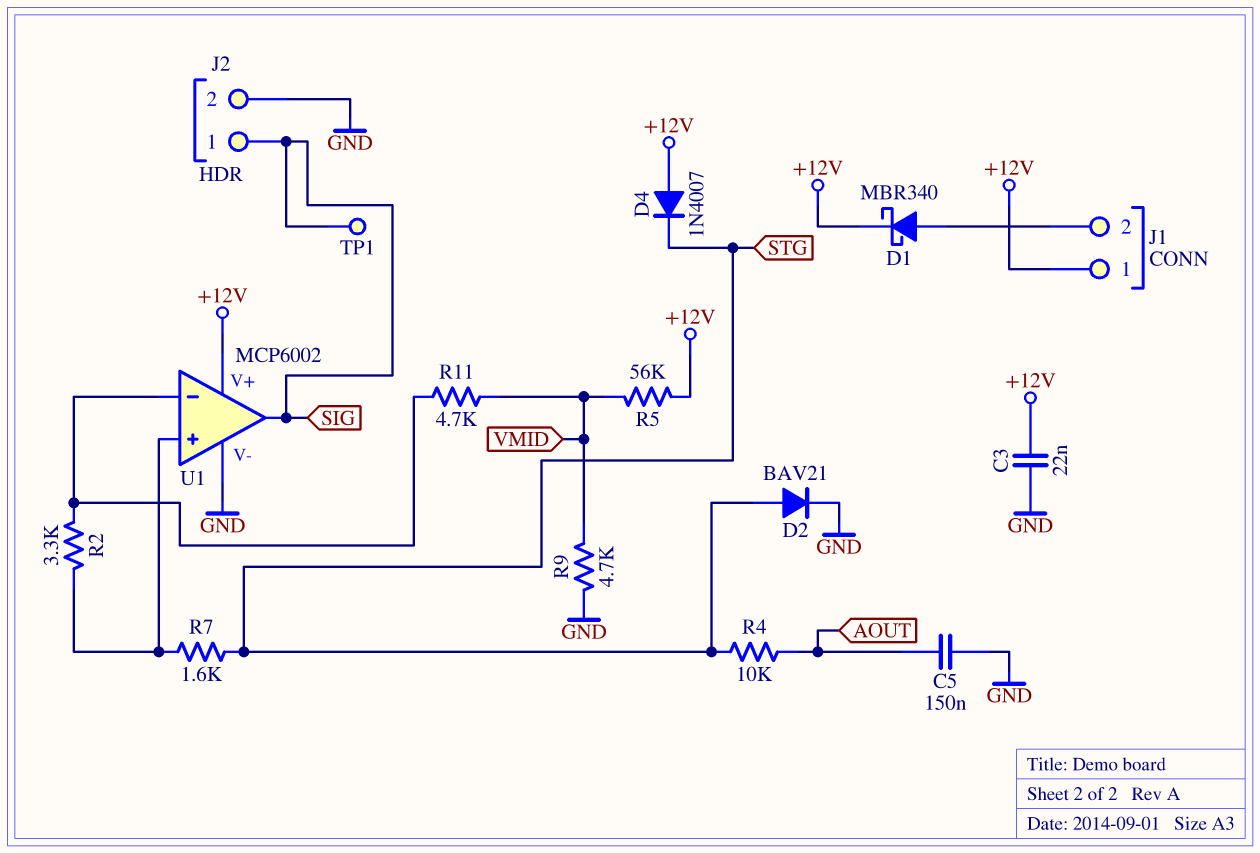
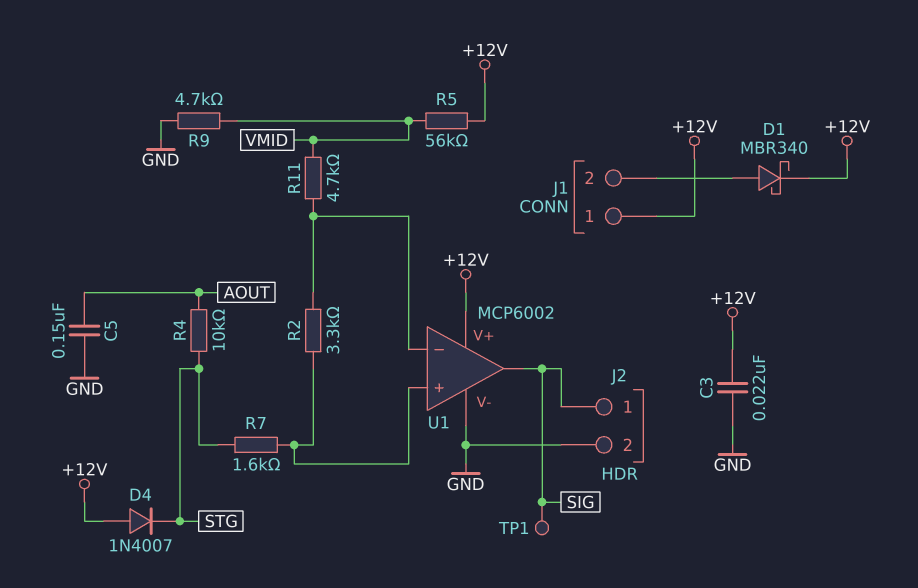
D2: diode BAV21 (A STG, K GND) -> none

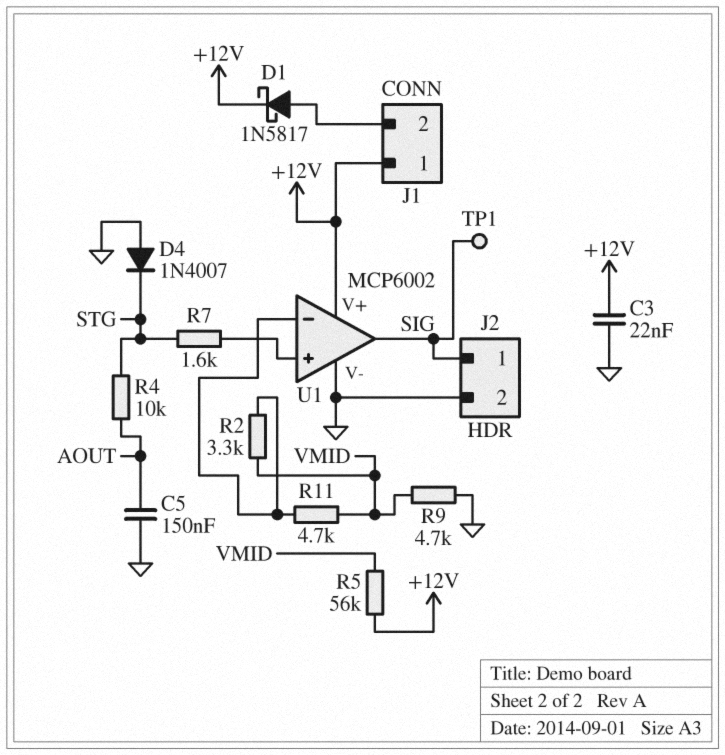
D1: schottky MBR340 (A J1/2, K +12V) -> schottky 1N5817 (A J1/2, K +12V)
D4: diode 1N4007 (A +12V, K STG) -> diode 1N4007 (A GND, K STG)
R2: 3.3k (U1/in+, U1/in-) -> 3.3k (U1/in-, VMID)

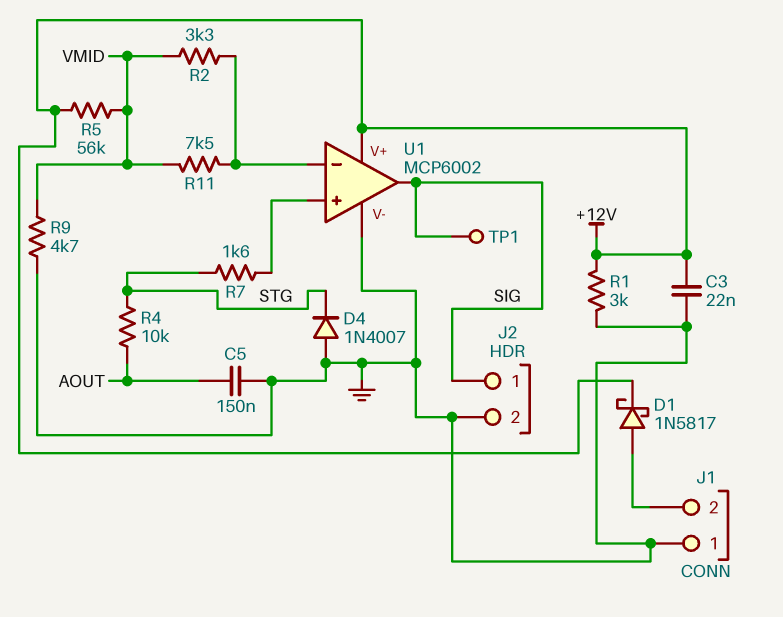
J1 pin 1: +12V -> GND
R1: none -> 3k (+12V, GND)
R11: 4.7k (U1/in-, VMID) -> 7.5k (U1/in-, VMID)

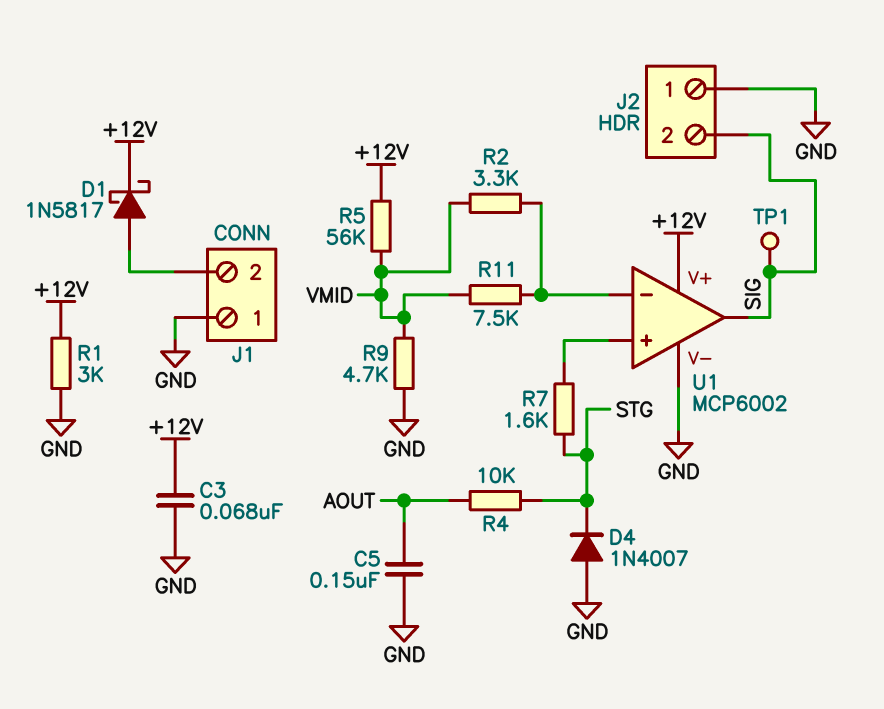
C3: 22nF (+12V, GND) -> 68nF (+12V, GND)
J2 pin 1: SIG -> GND
J2 pin 2: GND -> SIG

